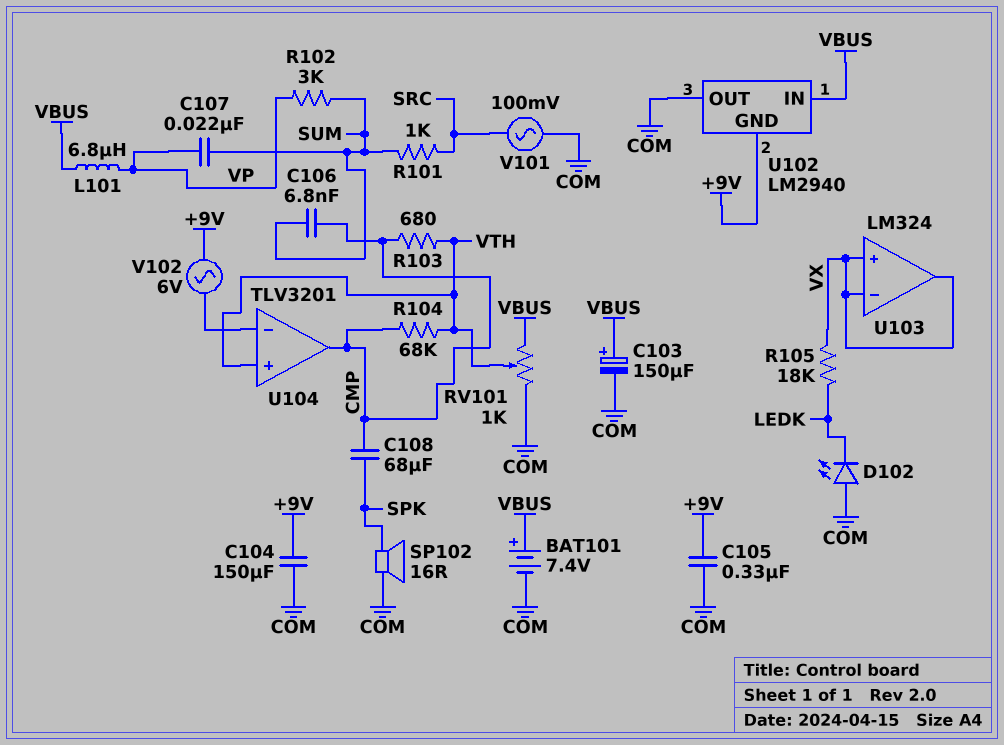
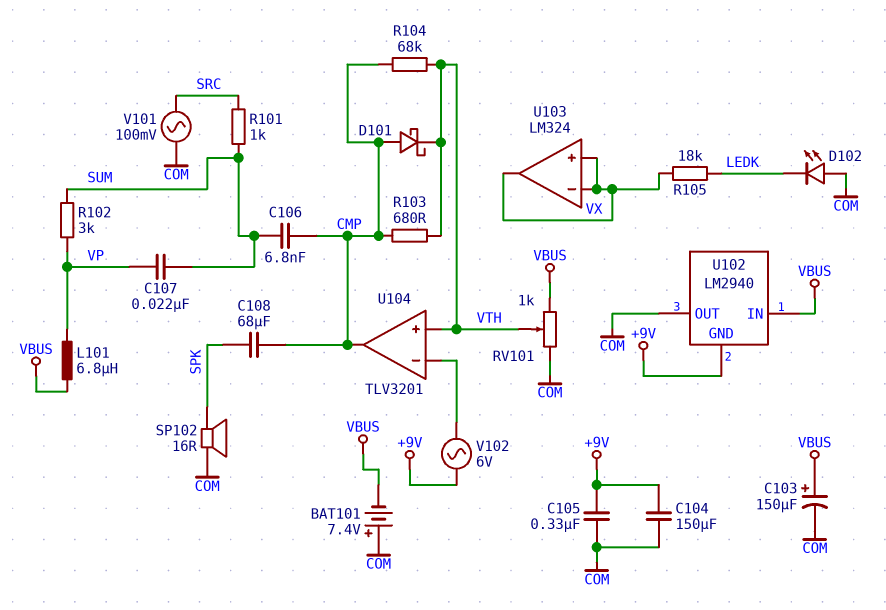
BAT101: 7.4V (plus VBUS, minus COM) -> 7.4V (plus COM, minus VBUS)
D101: none -> schottky (A CMP, K VTH)

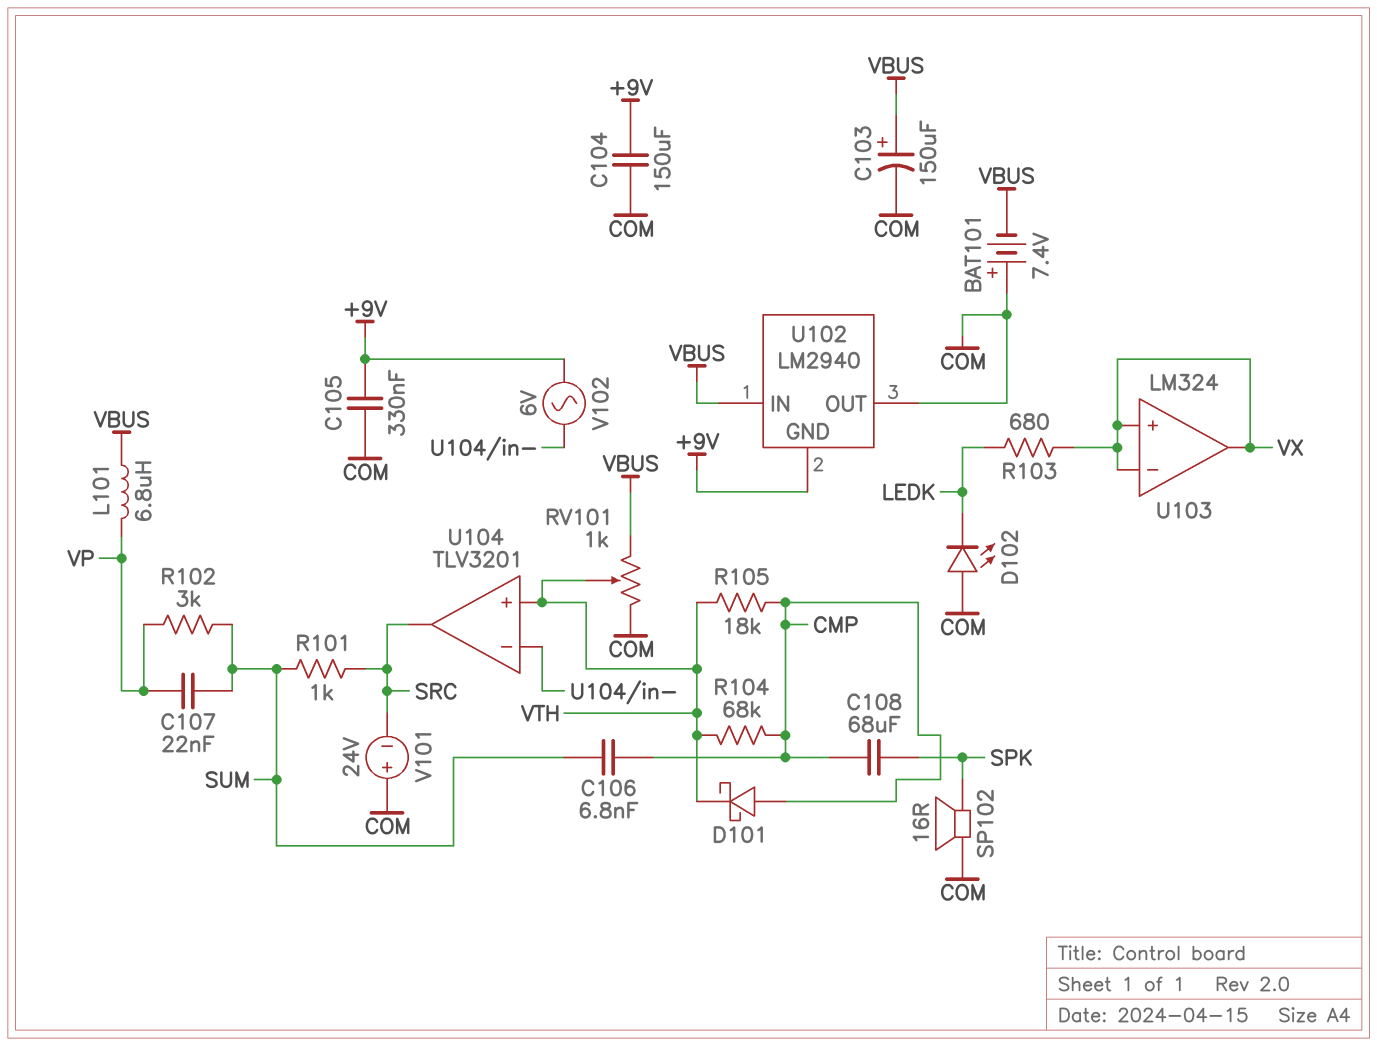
R103: 680 (CMP, VTH) -> 680 (LEDK, VX)
R105: 18k (LEDK, VX) -> 18k (CMP, VTH)
U104 pin out: CMP -> SRC
V101: AC 100mV (COM, SRC) -> 24V (plus COM, minus SRC)

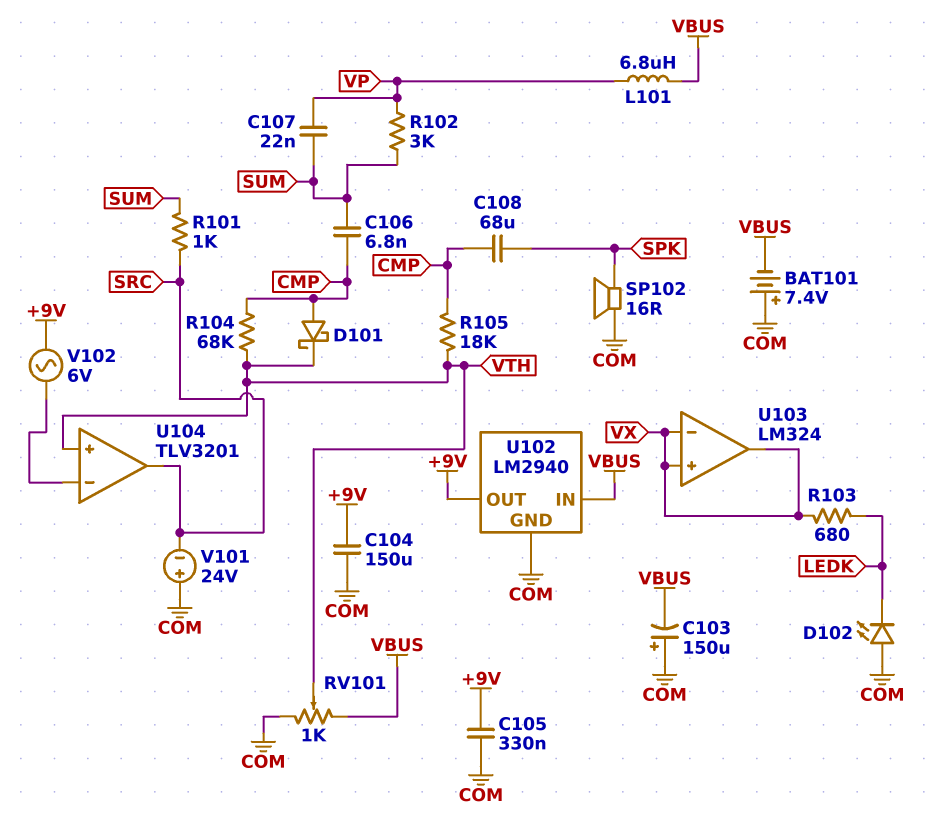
C103: 150uF (plus VBUS, minus COM) -> 150uF (plus COM, minus VBUS)
U102 pin GND: +9V -> COM
U102 pin OUT: COM -> +9V

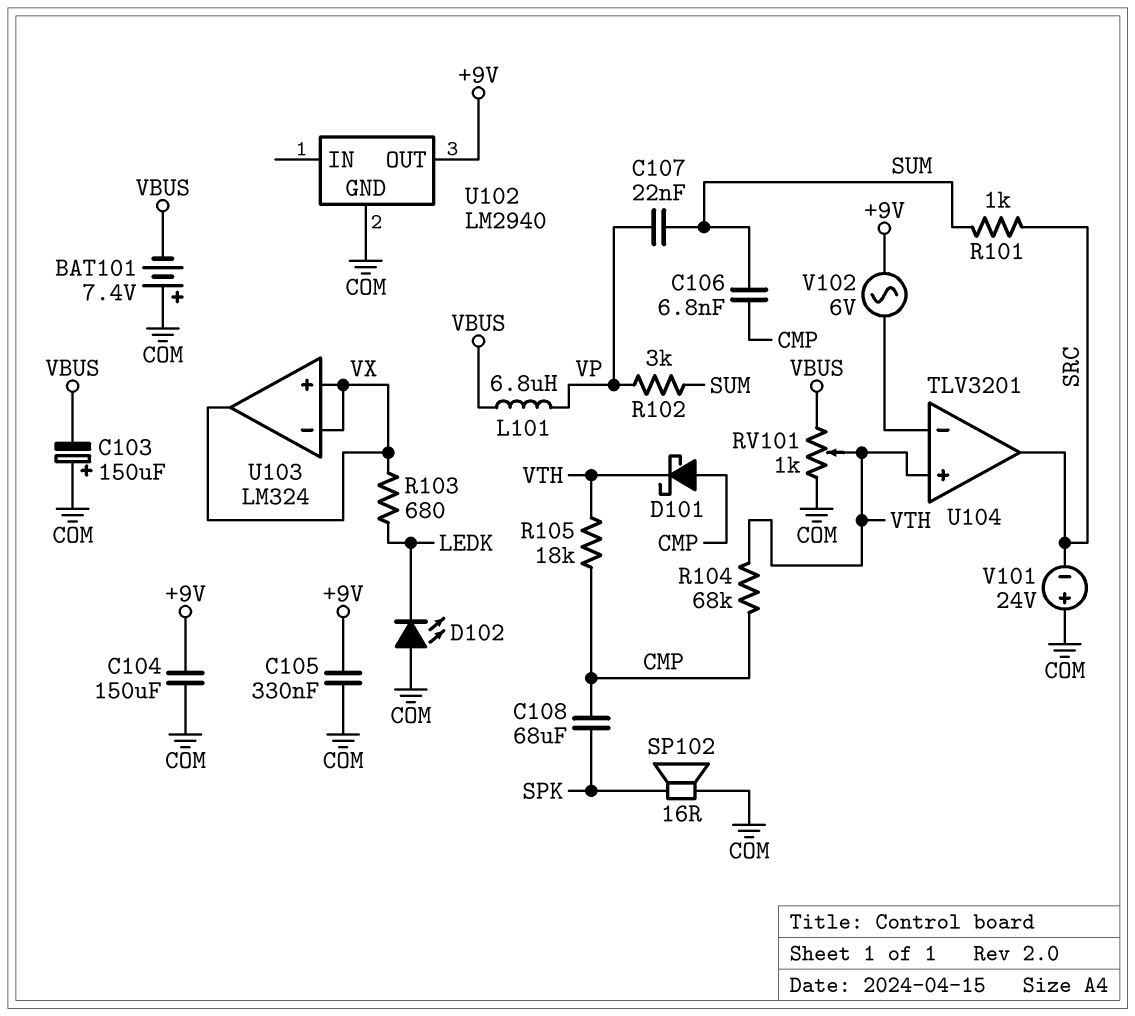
U102 pin IN: VBUS -> none

